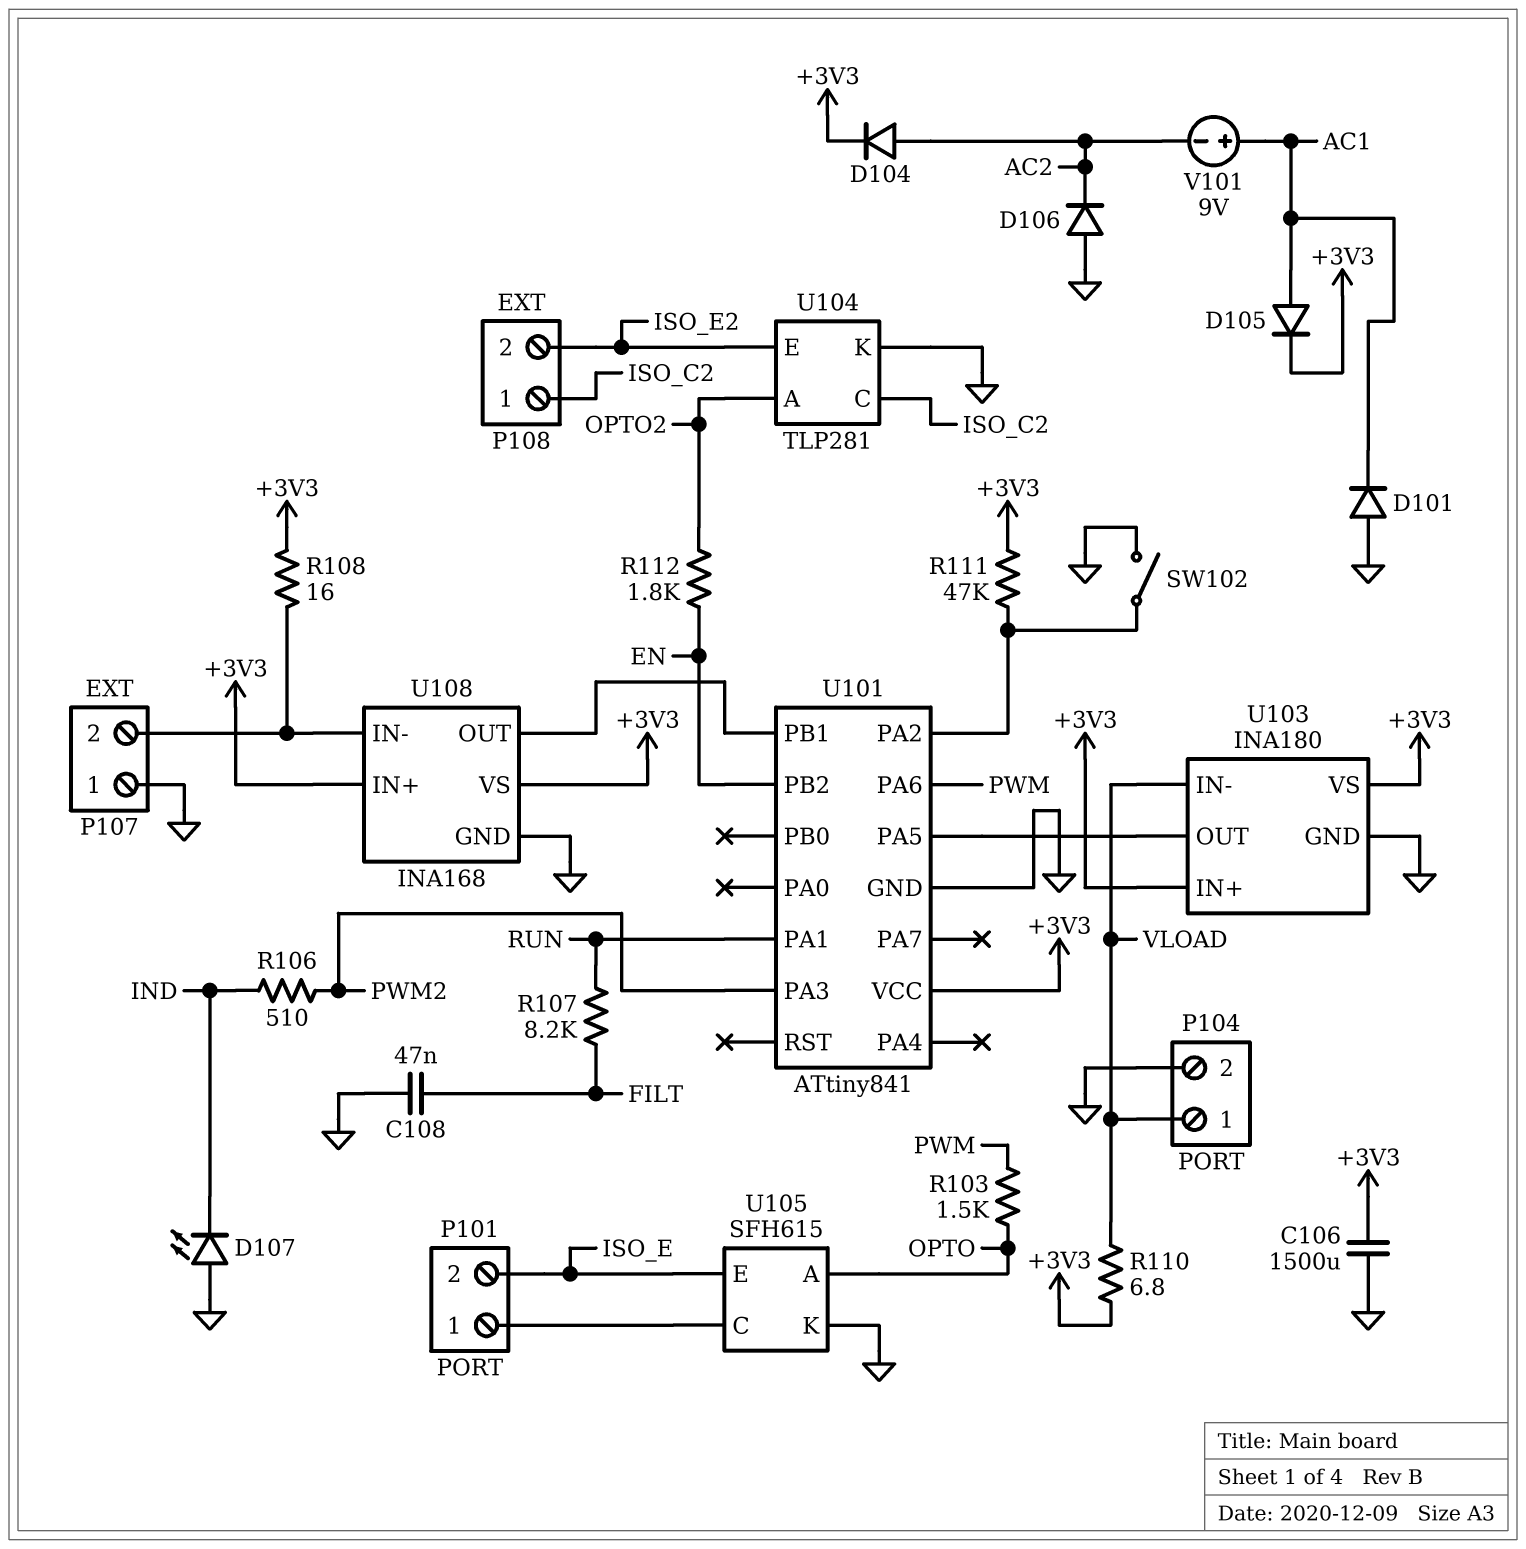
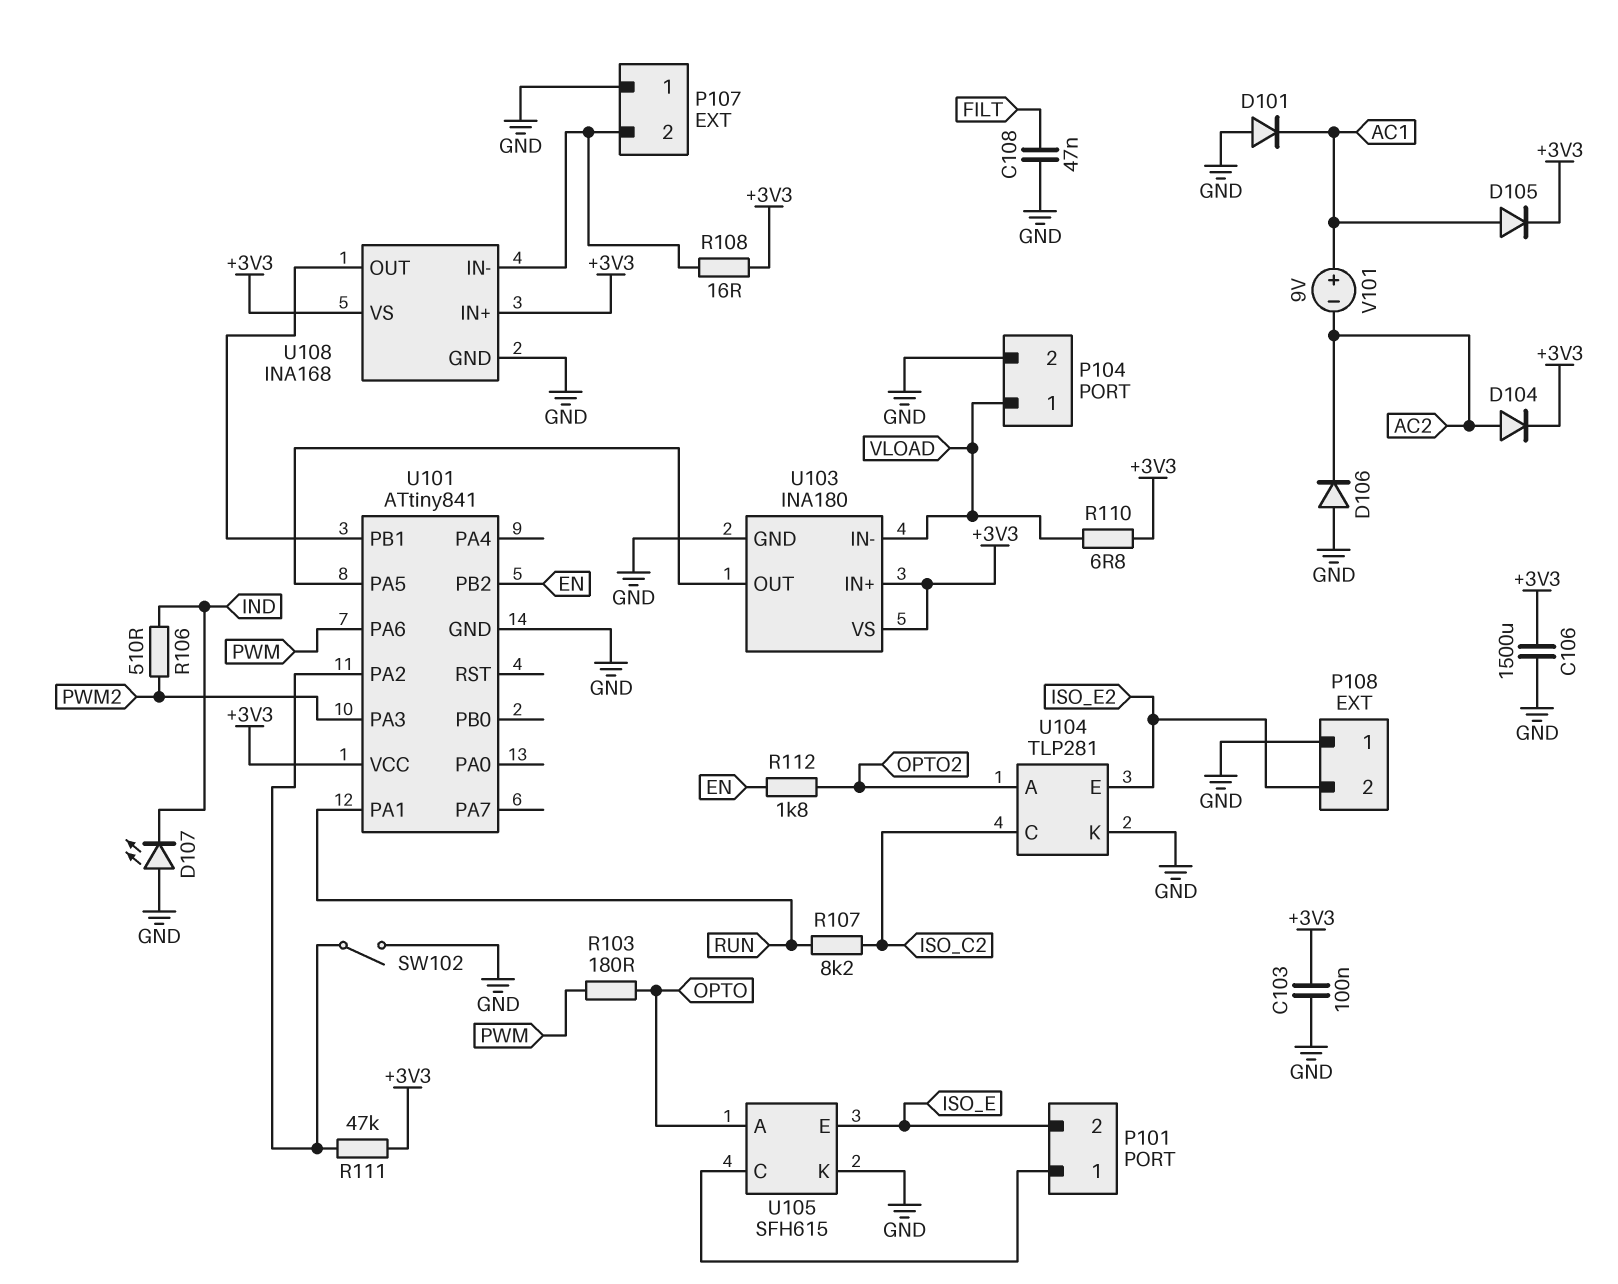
C103: none -> 100nF (+3V3, GND)
P108 pin 1: ISO_C2 -> GND
R103: 1.5k (OPTO, PWM) -> 180 (OPTO, PWM)
R107: 8.2k (FILT, RUN) -> 8.2k (ISO_C2, RUN)

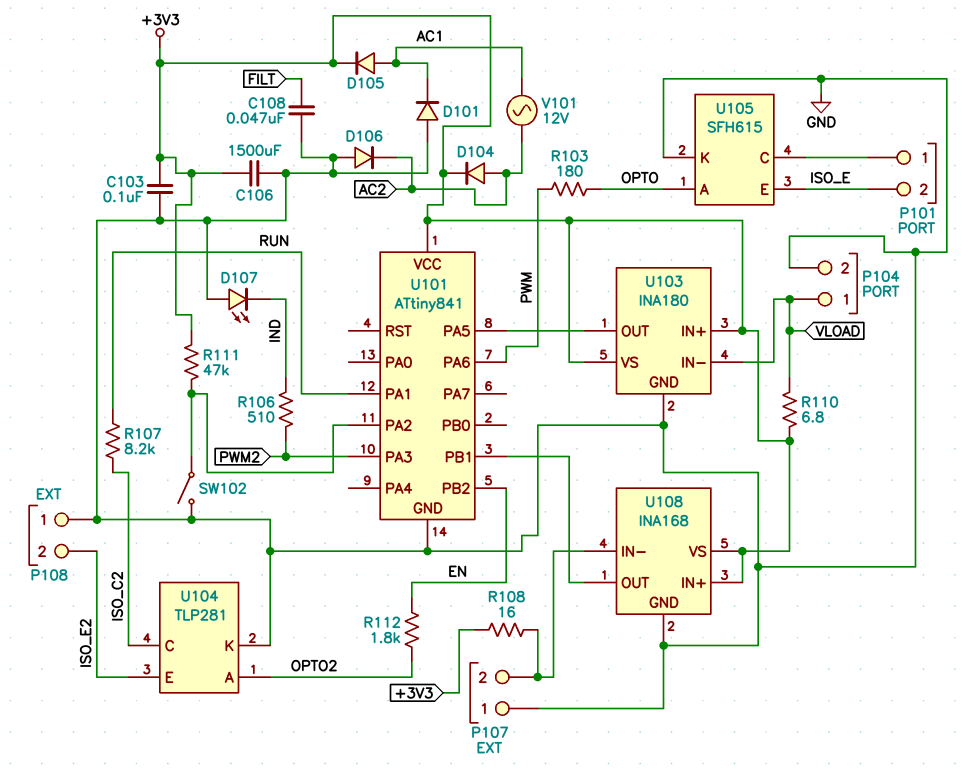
V101: 9V (plus AC1, minus AC2) -> AC 12V (AC1, AC2)

